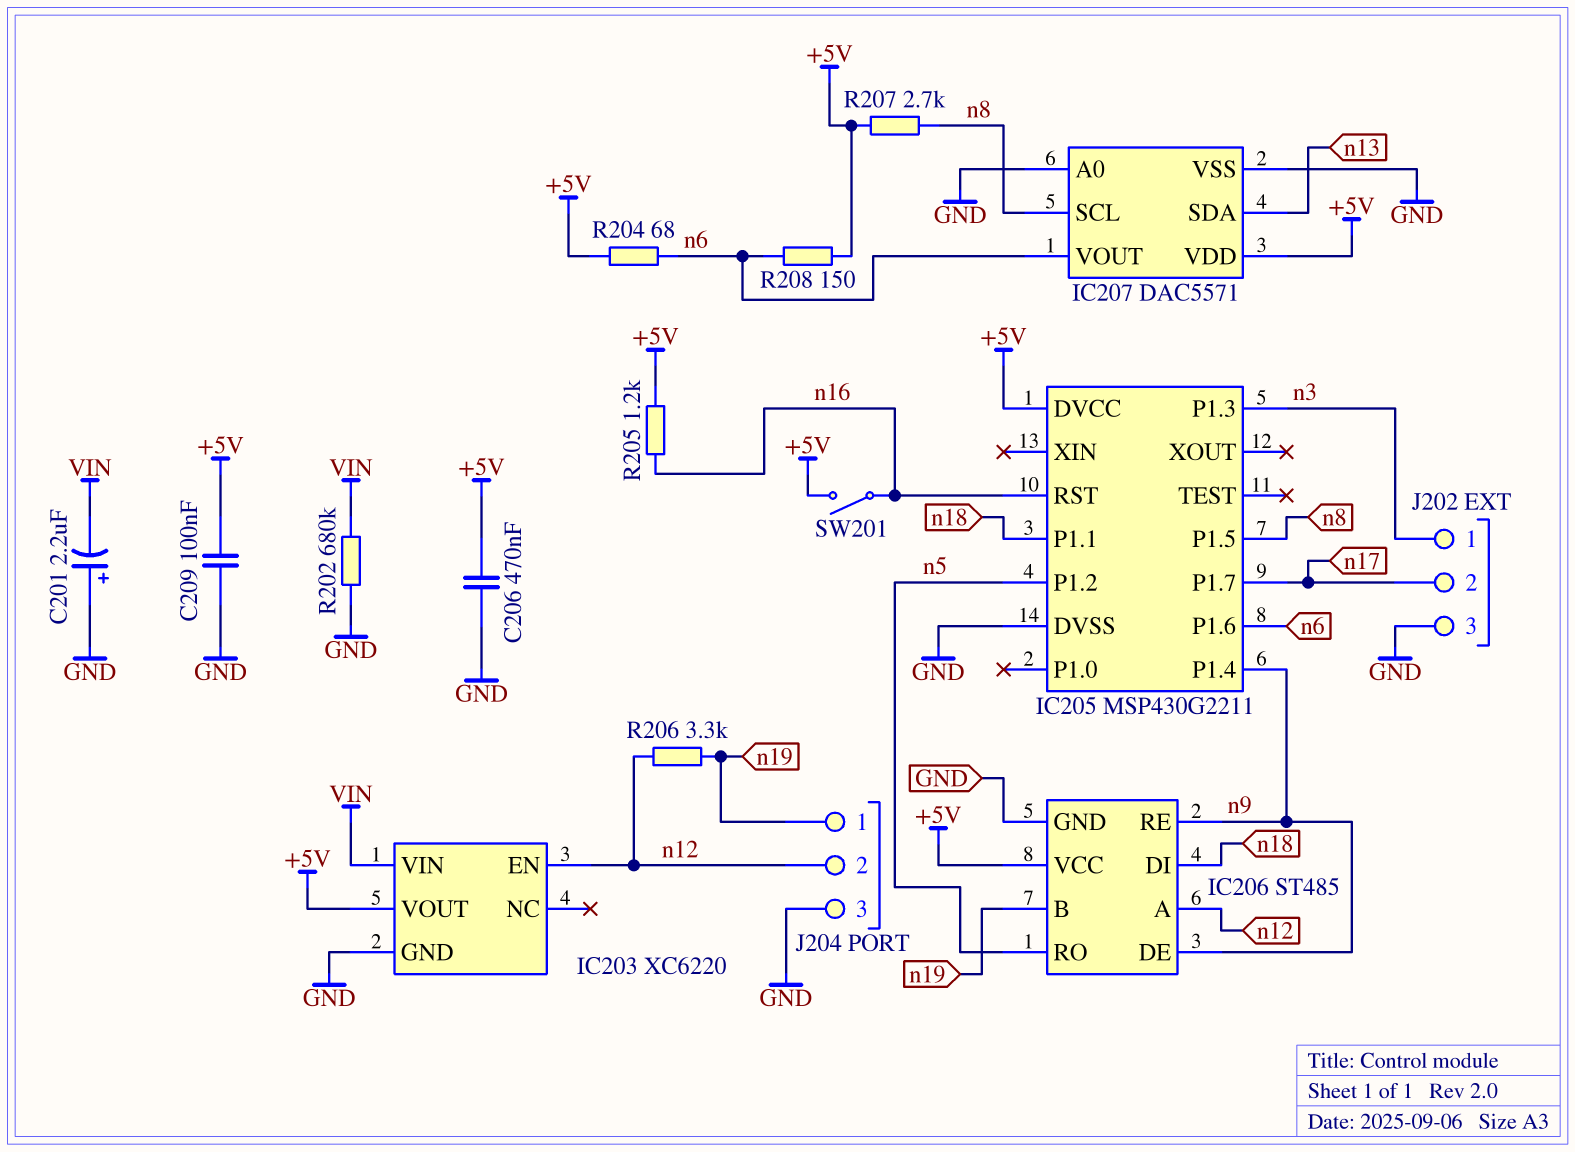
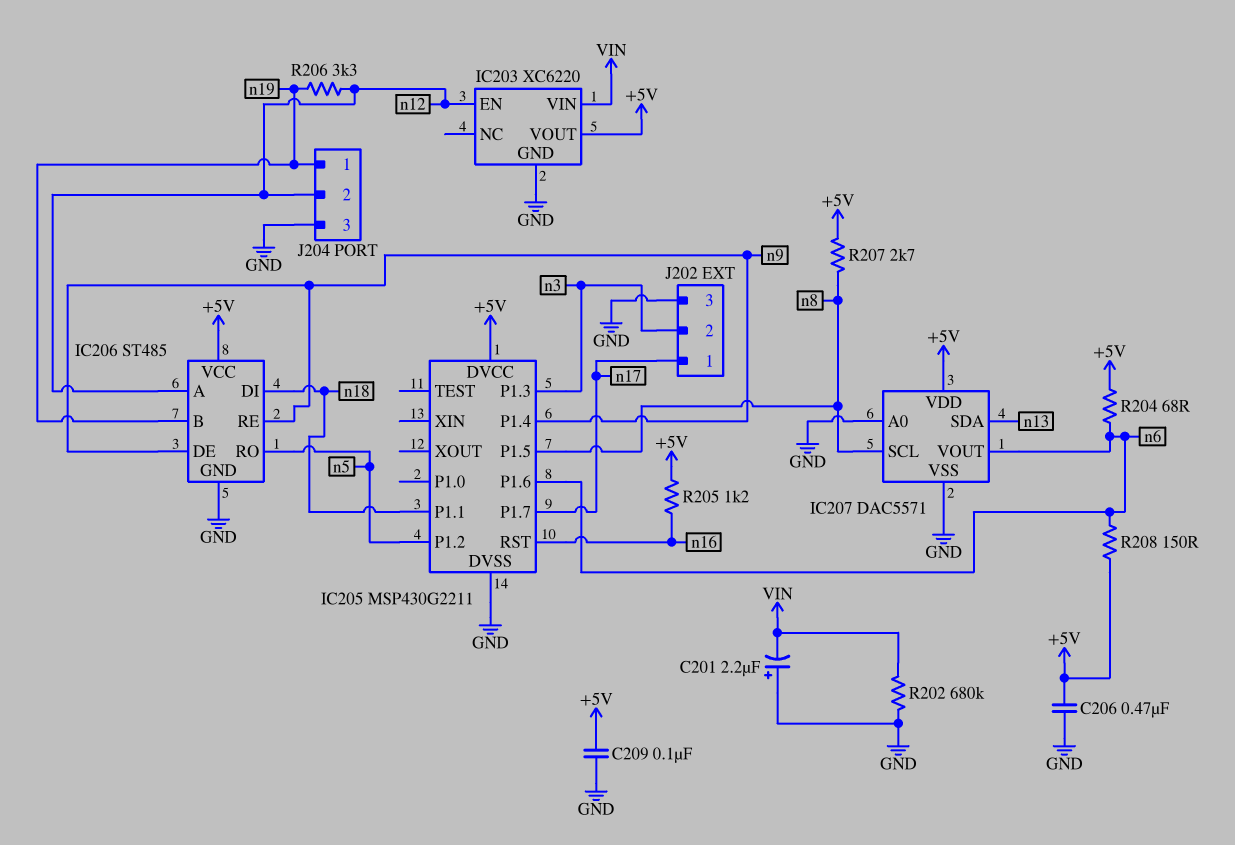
J202 pin 1: n3 -> n17
J202 pin 2: n17 -> n3
SW201: switch (+5V, n16) -> none

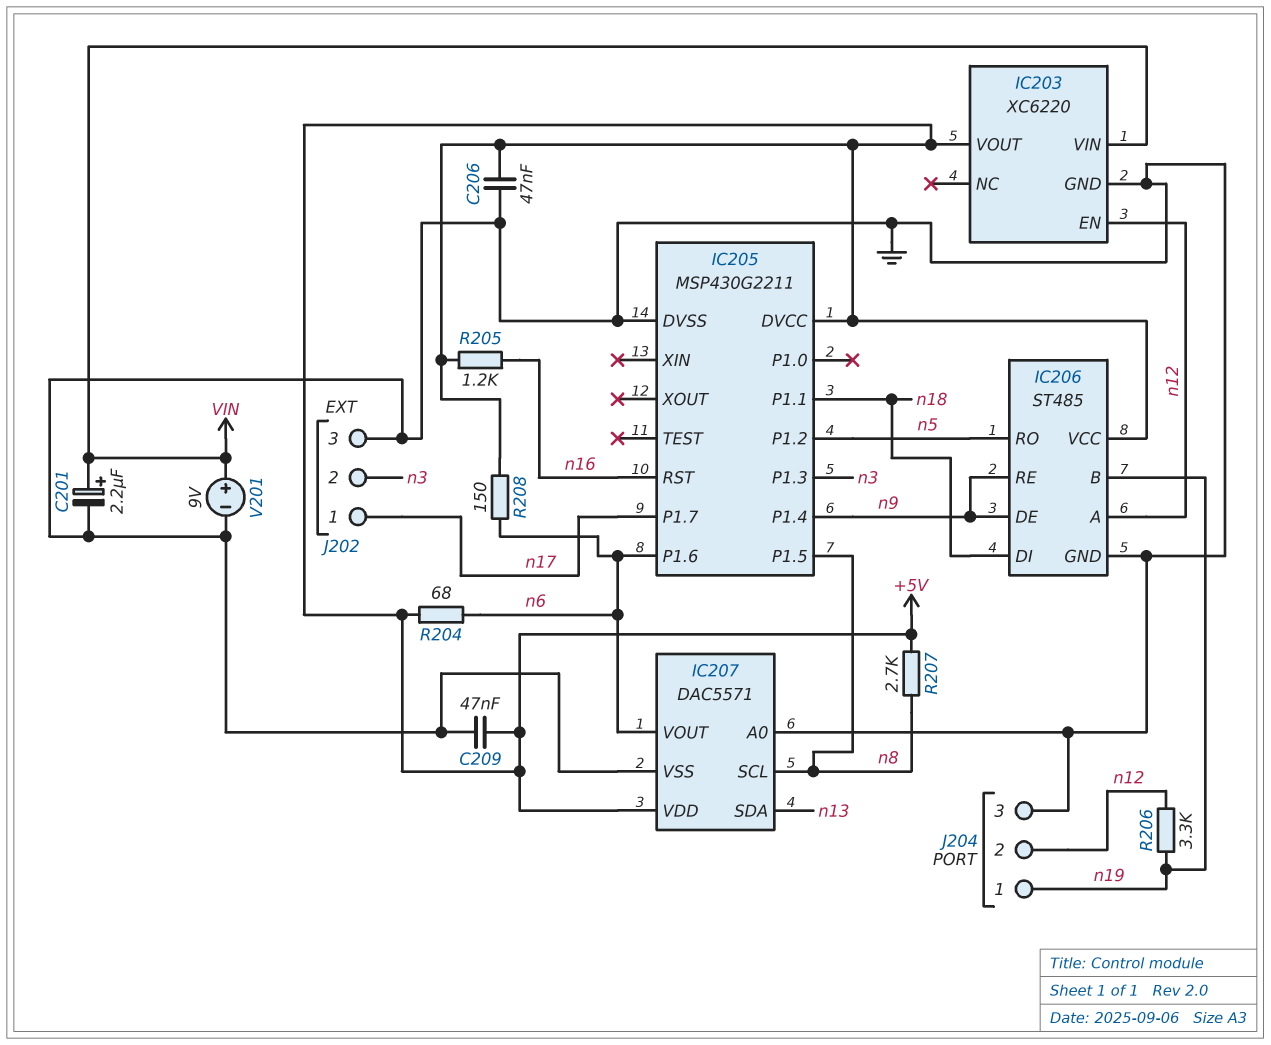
C201: 2.2uF (plus GND, minus VIN) -> 2.2uF (plus VIN, minus GND)
C206: 470nF (+5V, GND) -> 47nF (+5V, GND)
C209: 100nF (+5V, GND) -> 47nF (+5V, GND)
R202: 680k (GND, VIN) -> none
V201: none -> 9V (plus VIN, minus GND)

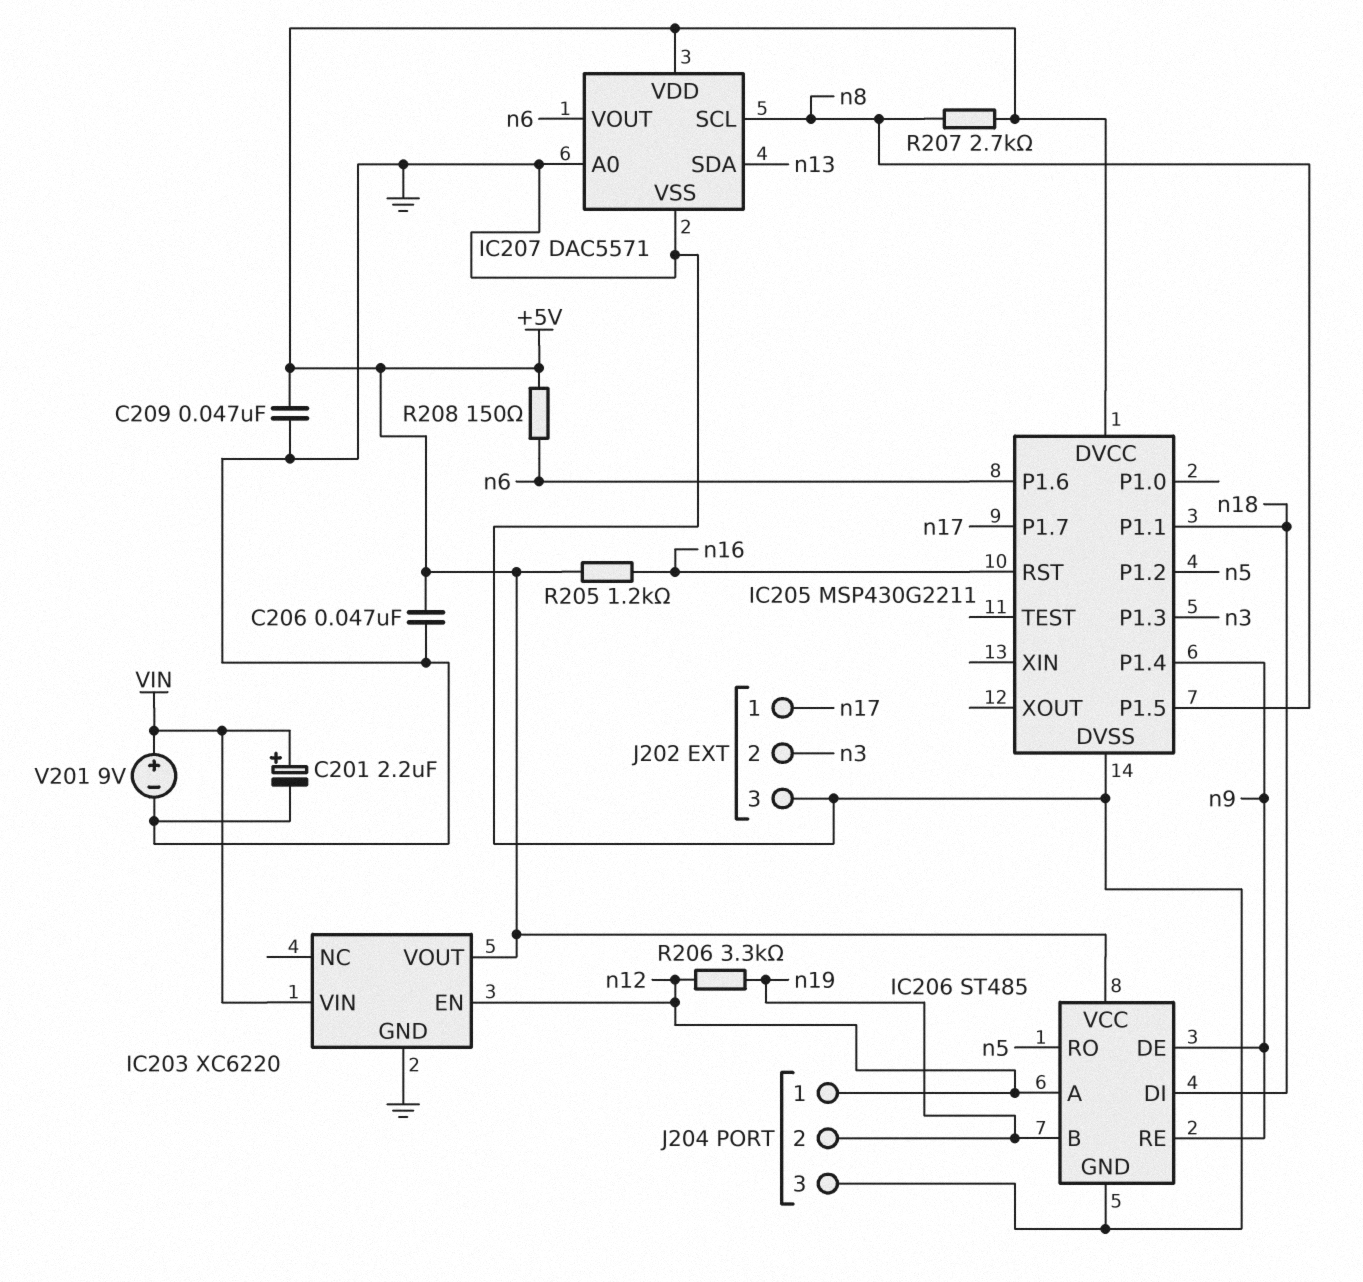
J204 pin 1: n19 -> n12
J204 pin 2: n12 -> n19
R204: 68 (+5V, n6) -> none

